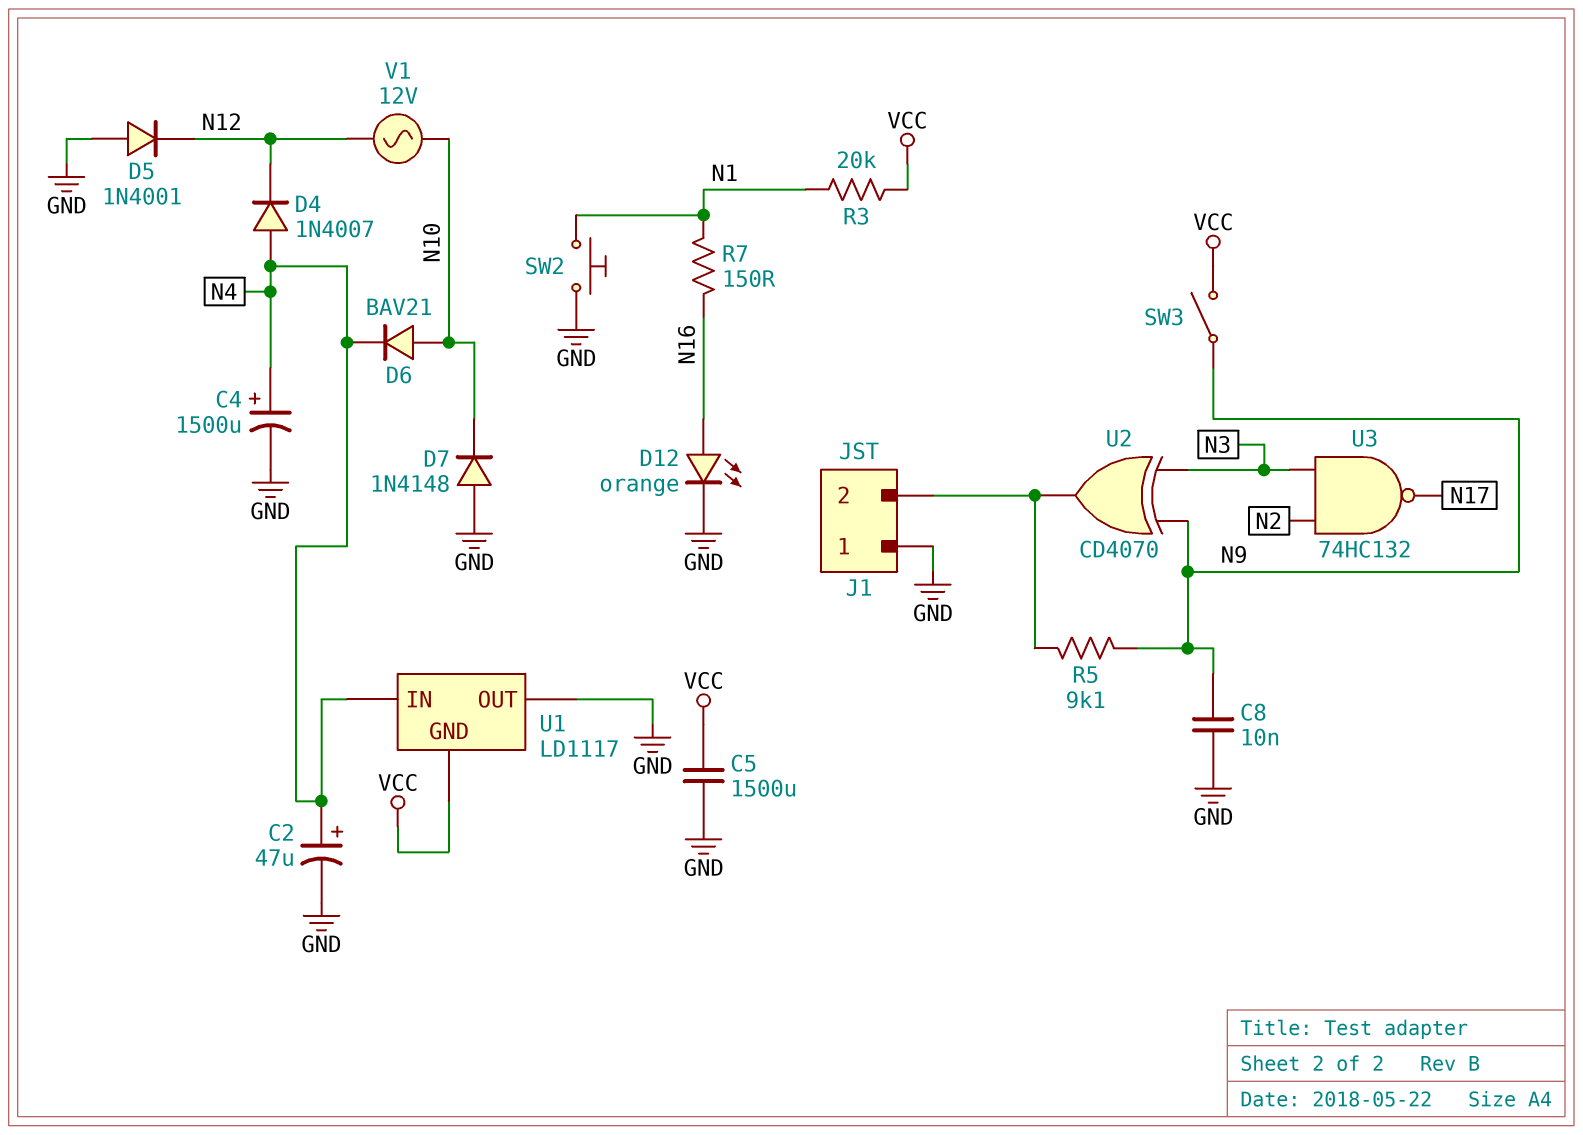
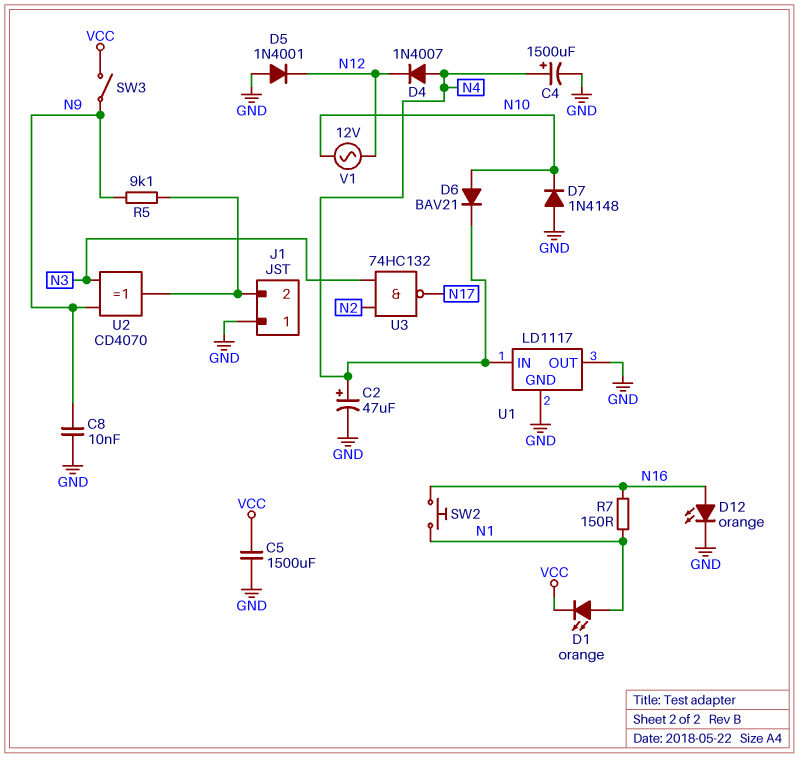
D1: none -> LED orange (A N1, K VCC)
R3: 20k (N1, VCC) -> none
SW2: button (GND, N1) -> button (N1, N16)
U1 pin GND: VCC -> GND

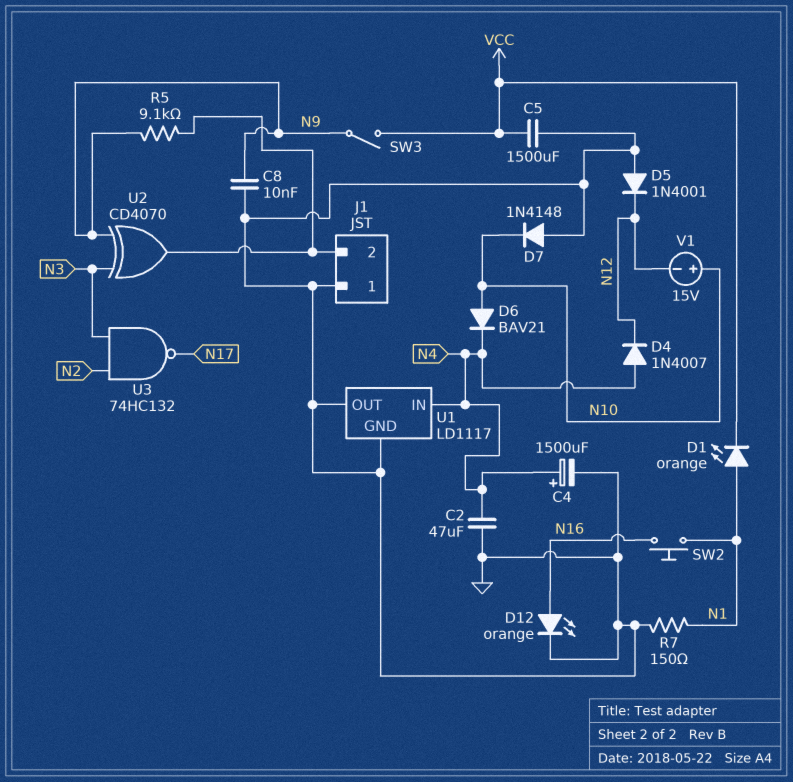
C2: 47uF (plus N4, minus GND) -> 47uF (GND, N4)
R7: 150 (N1, N16) -> 150 (GND, N1)
V1: AC 12V (N10, N12) -> 15V (plus N10, minus N12)

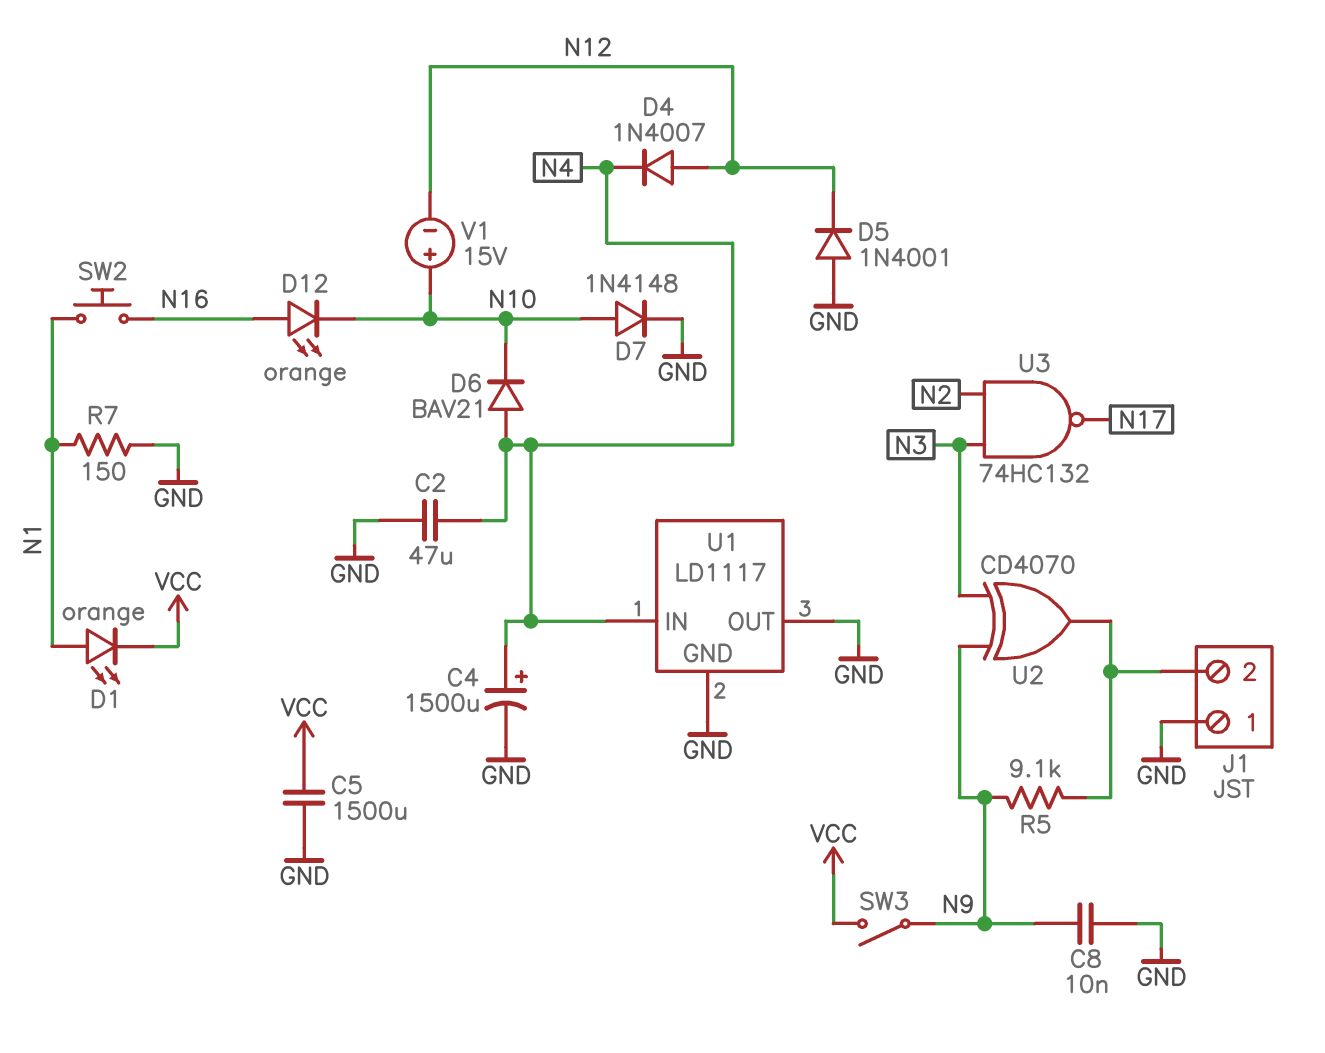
D4: diode 1N4007 (A N4, K N12) -> diode 1N4007 (A N12, K N4)
D6: diode BAV21 (A N10, K N4) -> diode BAV21 (A N4, K N10)
D7: diode 1N4148 (A GND, K N10) -> diode 1N4148 (A N10, K GND)
D12: LED orange (A N16, K GND) -> LED orange (A N16, K N10)

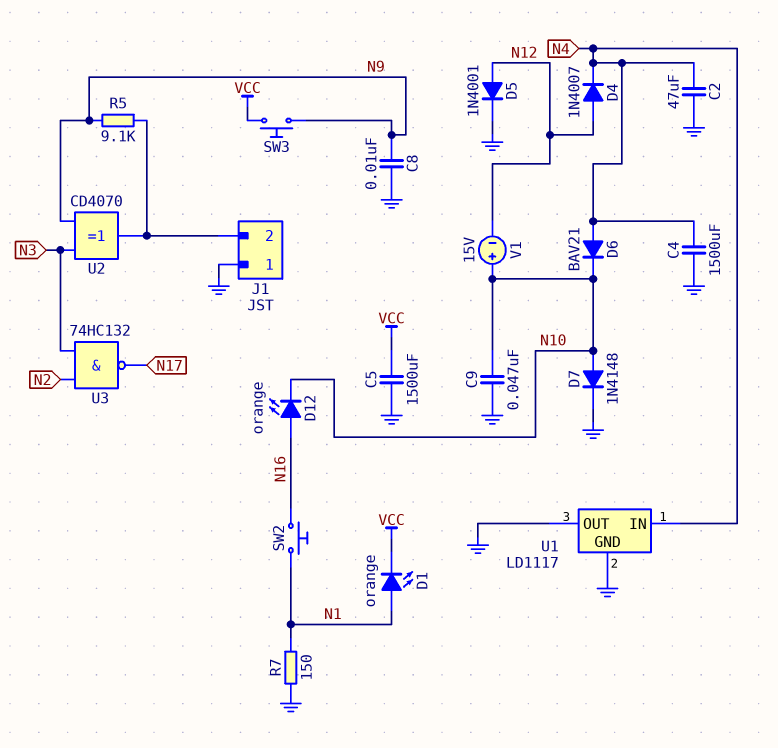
C4: 1500uF (plus N4, minus GND) -> 1500uF (GND, N4)
C9: none -> 47nF (GND, N10)
D5: diode 1N4001 (A GND, K N12) -> diode 1N4001 (A N12, K GND)
SW3: switch (N9, VCC) -> button (N9, VCC)

